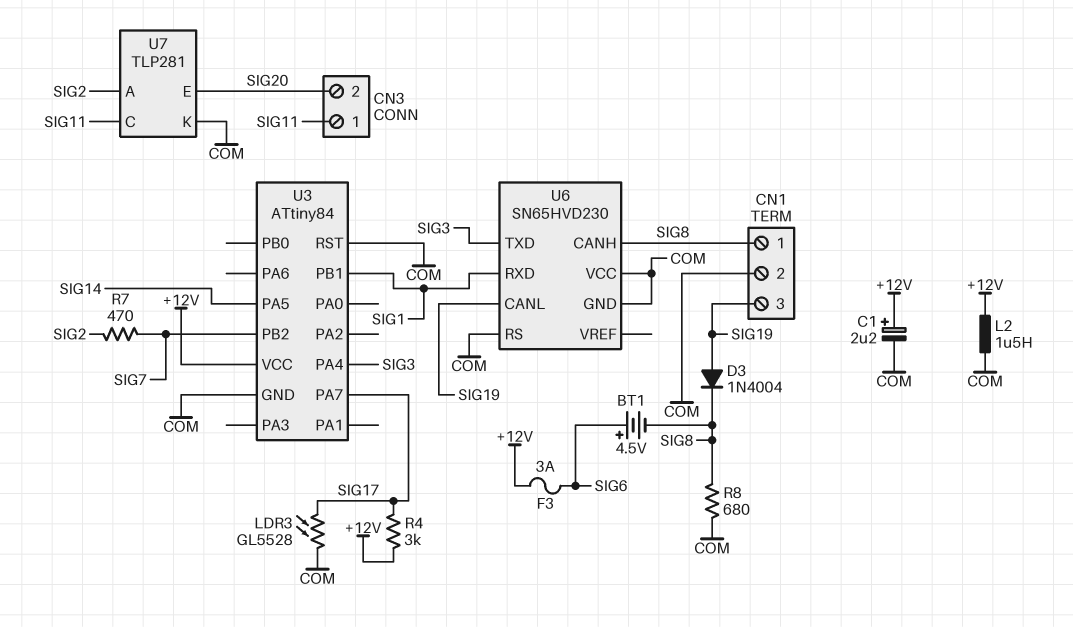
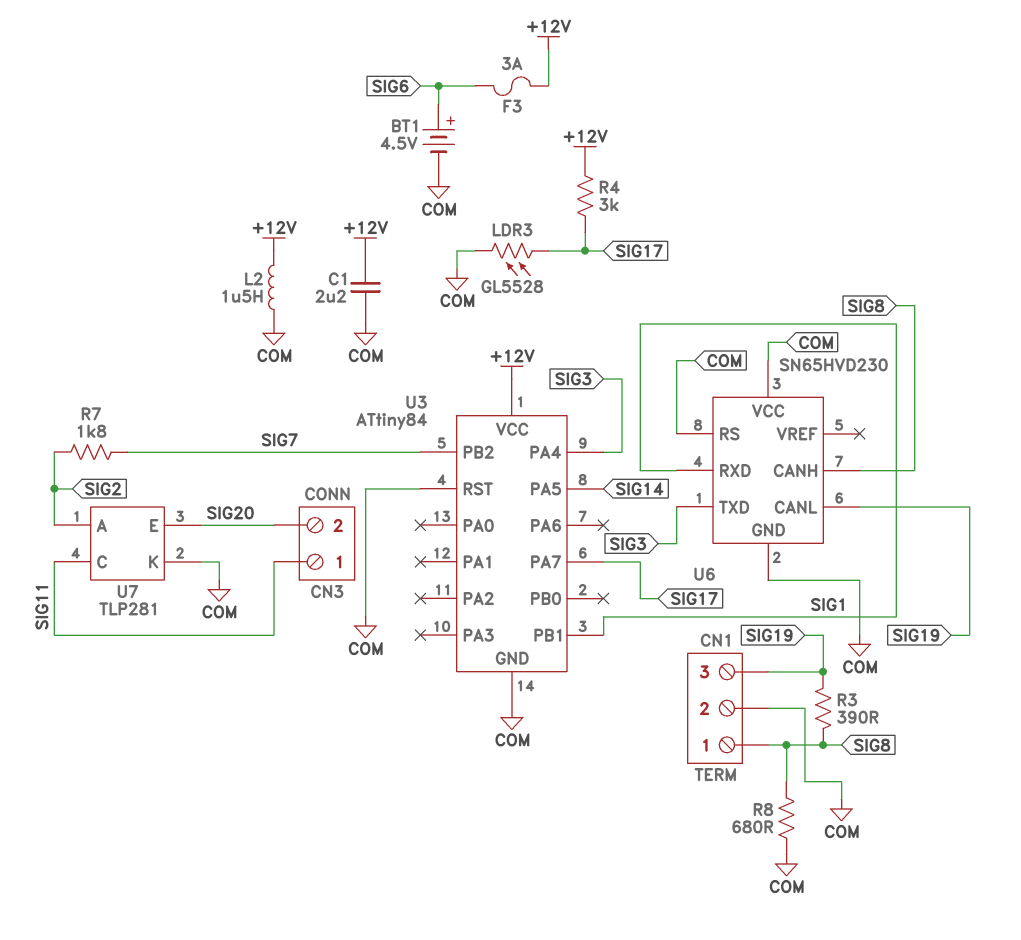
BT1: 4.5V (plus SIG6, minus SIG8) -> 4.5V (plus SIG6, minus COM)
C1: 2.2uF (plus +12V, minus COM) -> 2.2uF (+12V, COM)
D3: diode 1N4004 (A SIG19, K SIG8) -> none
R3: none -> 390 (SIG8, SIG19)
R7: 470 (SIG2, SIG7) -> 1.8k (SIG2, SIG7)

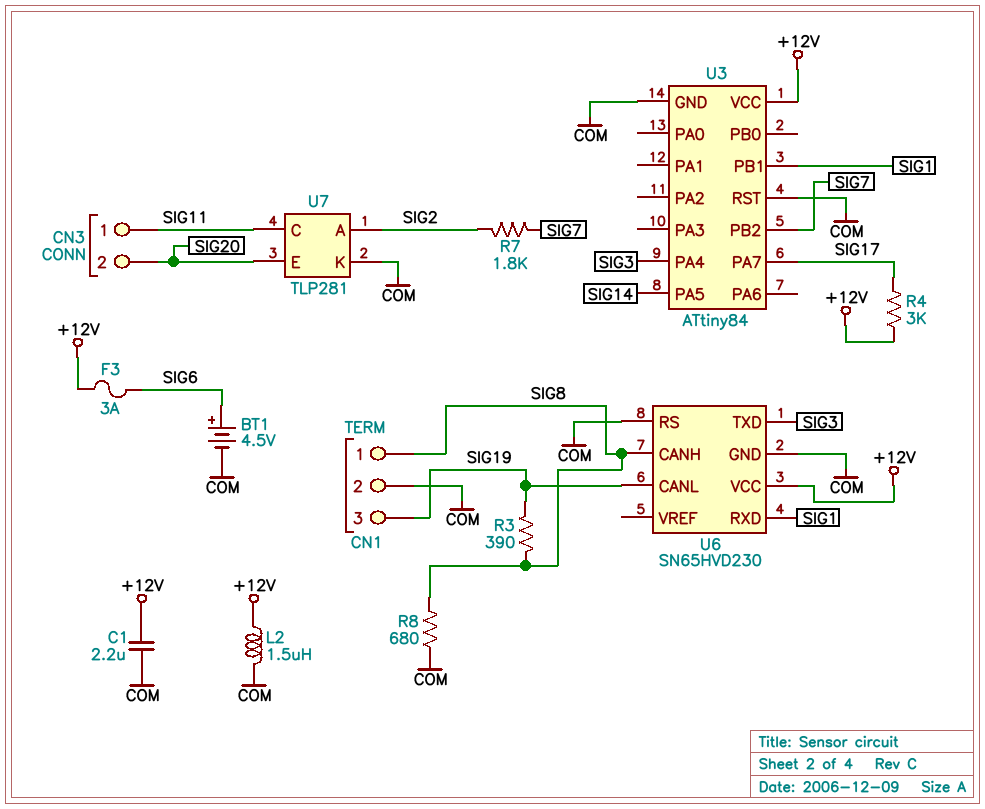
LDR3: GL5528 (COM, SIG17) -> none
U6 pin VCC: COM -> +12V

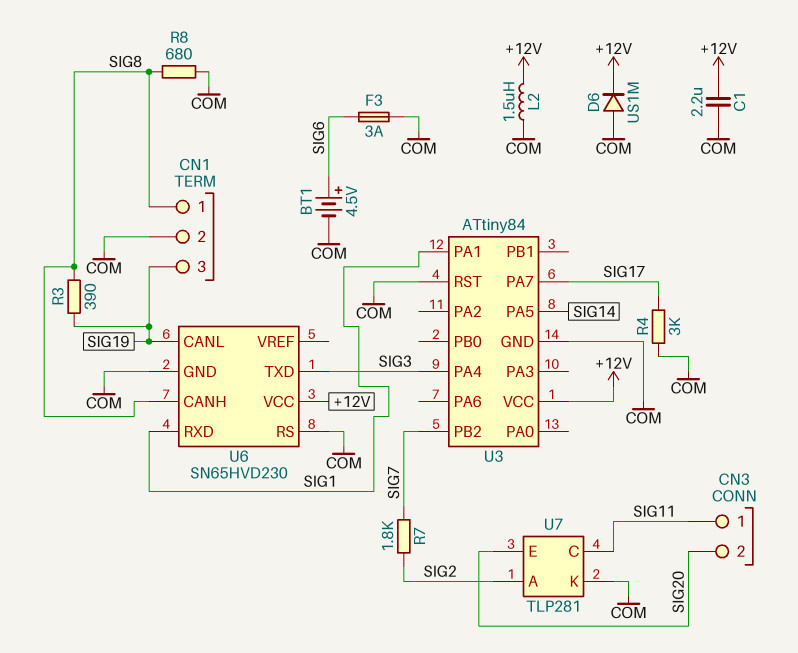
D6: none -> diode US1M (A COM, K +12V)
F3: 3A (+12V, SIG6) -> 3A (COM, SIG6)
R4: 3k (+12V, SIG17) -> 3k (COM, SIG17)
U3 pin PA1: none -> SIG1
U3 pin PB1: SIG1 -> none

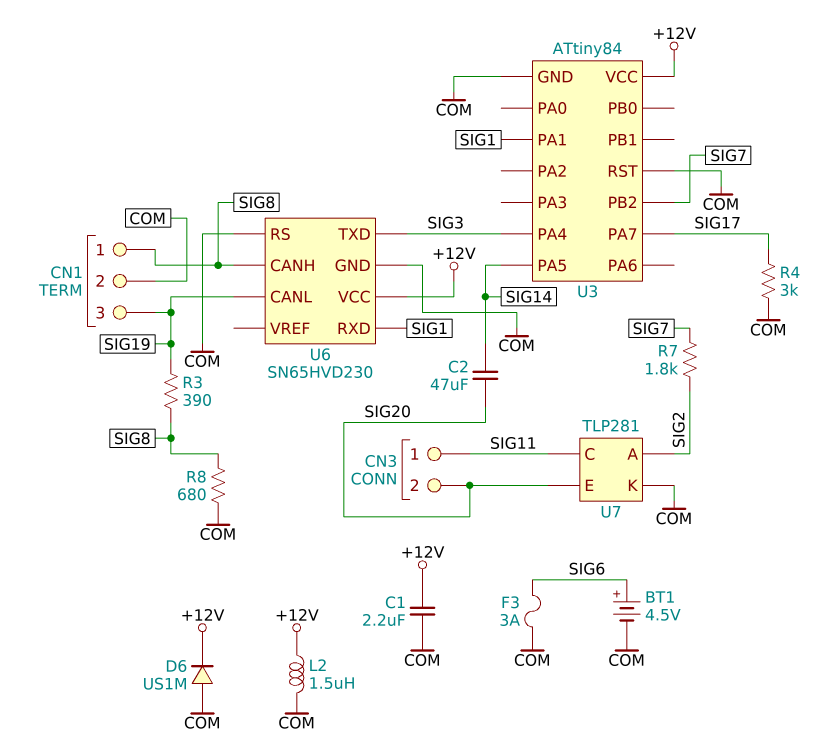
C2: none -> 47uF (SIG14, SIG20)

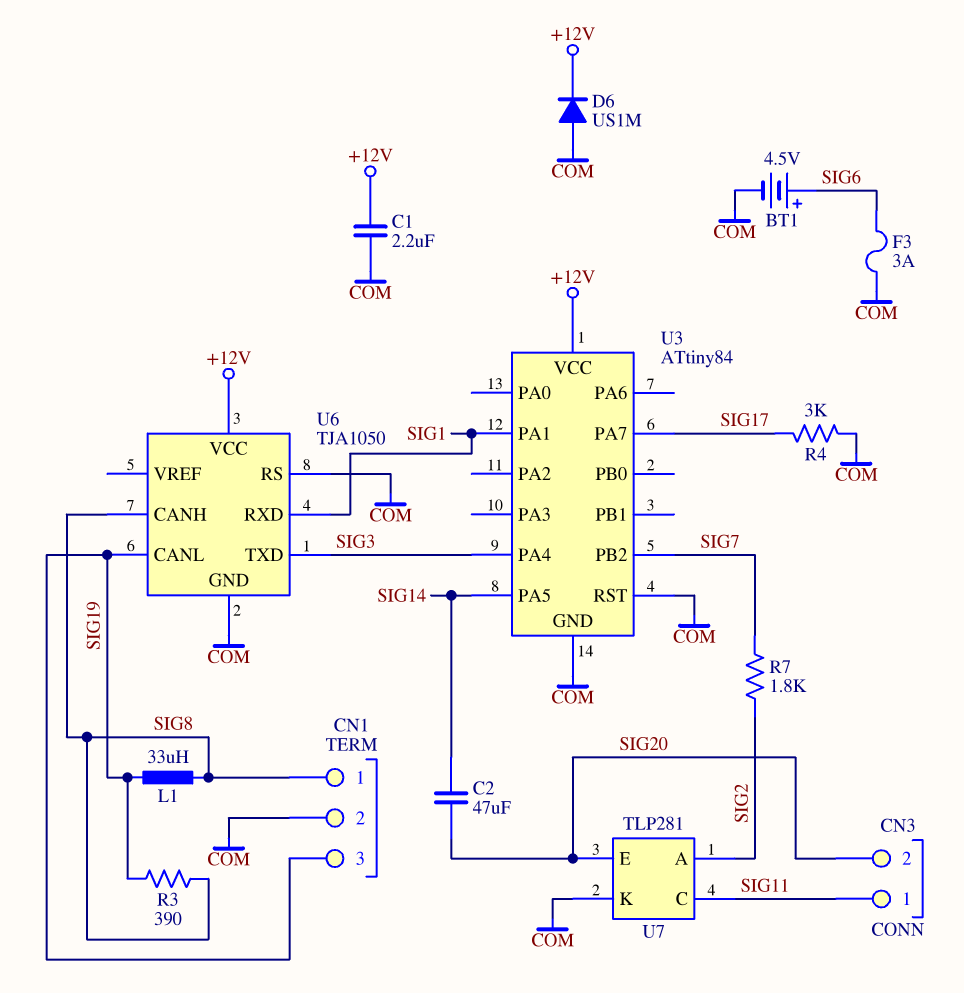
L1: none -> 33uH (SIG8, SIG19)
L2: 1.5uH (+12V, COM) -> none
R8: 680 (COM, SIG8) -> none
U6: SN65HVD230 -> TJA1050

